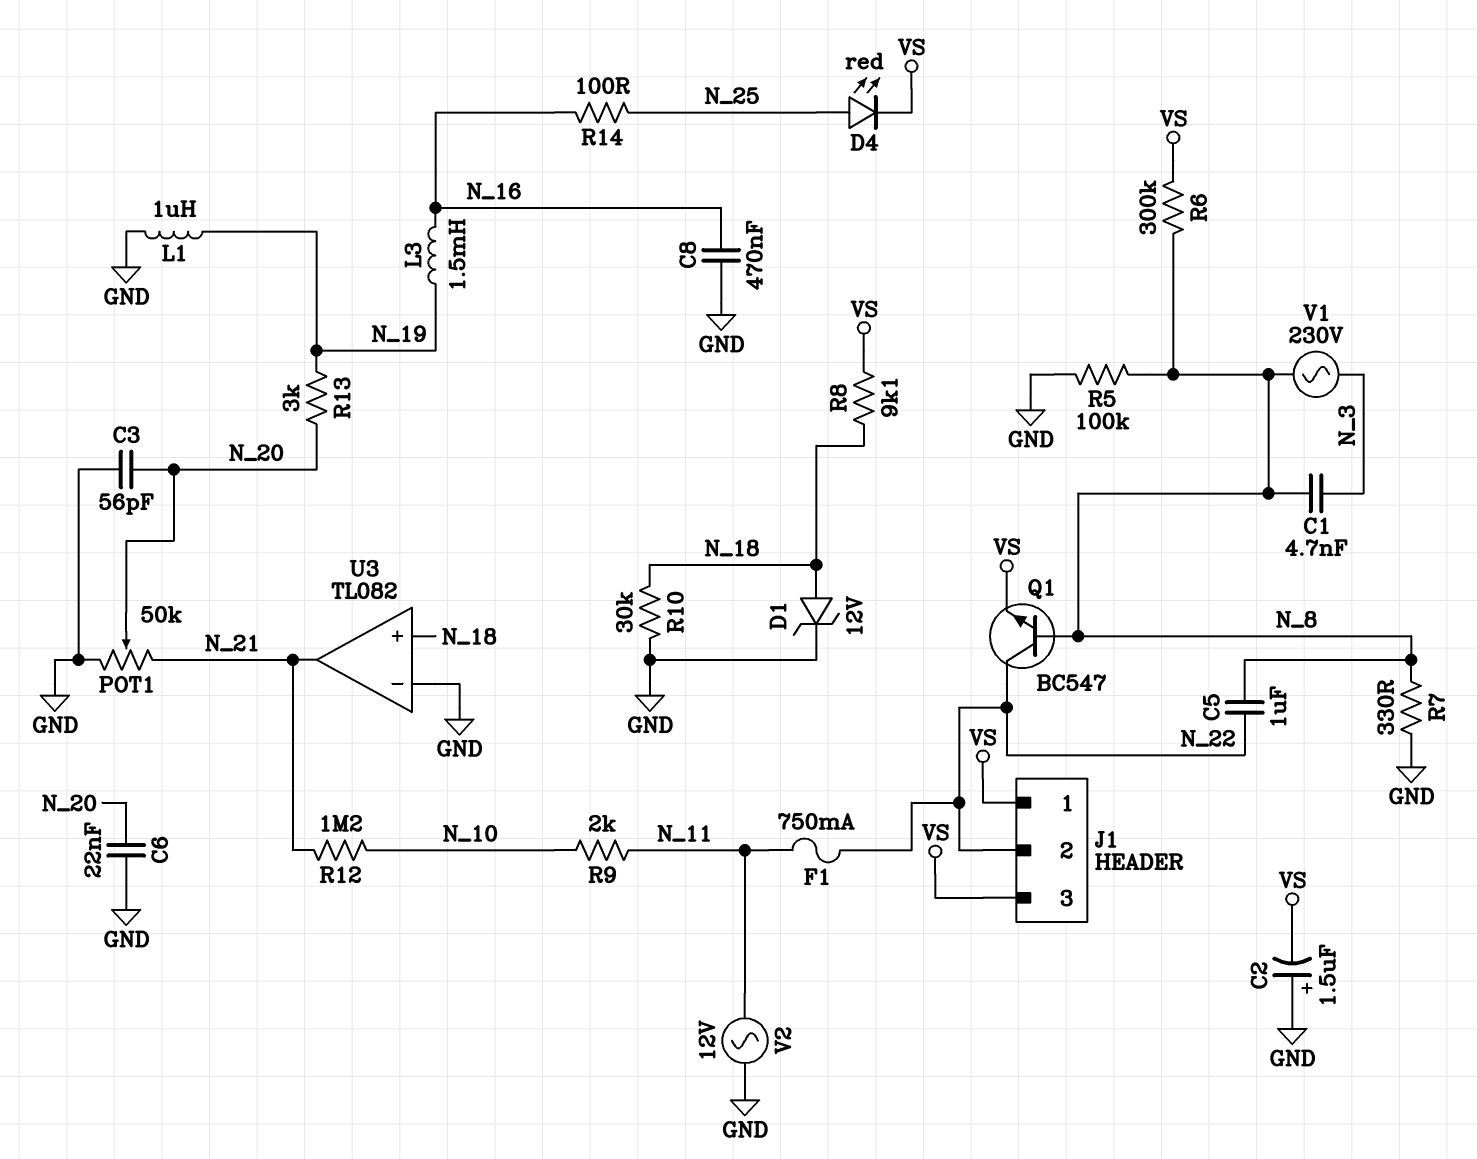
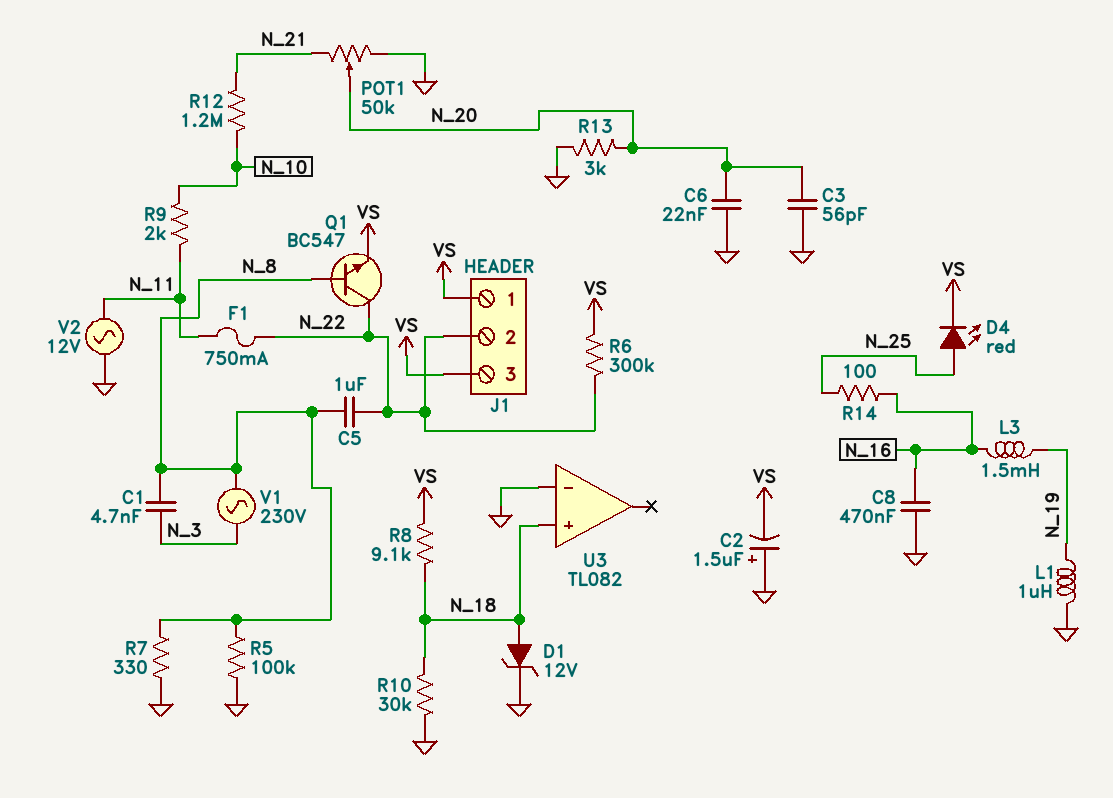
R6: 300k (N_8, VS) -> 300k (N_22, VS)
R13: 3k (N_19, N_20) -> 3k (GND, N_20)
U3 pin out: N_21 -> none

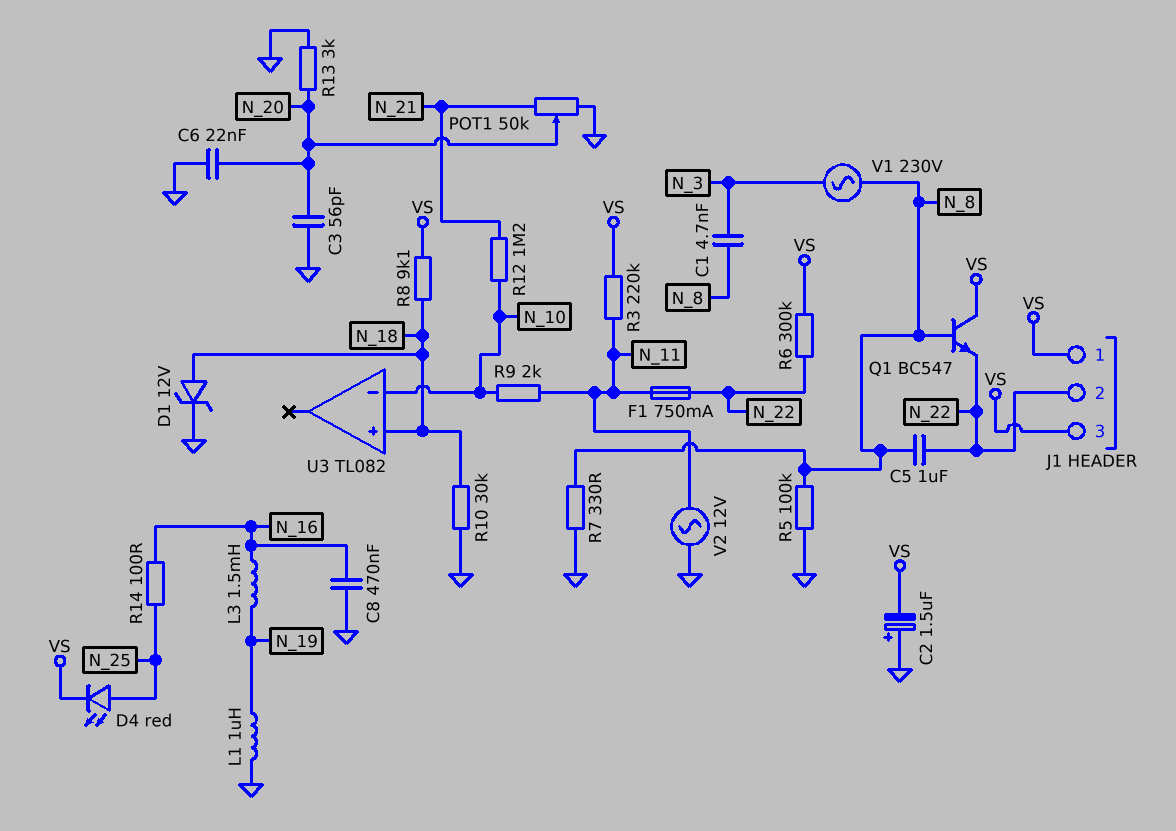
Q1: NPN BC547 (B N_8, C N_22, E VS) -> NPN BC547 (B N_8, C VS, E N_22)
R3: none -> 220k (N_11, VS)
U3 pin in-: GND -> N_10

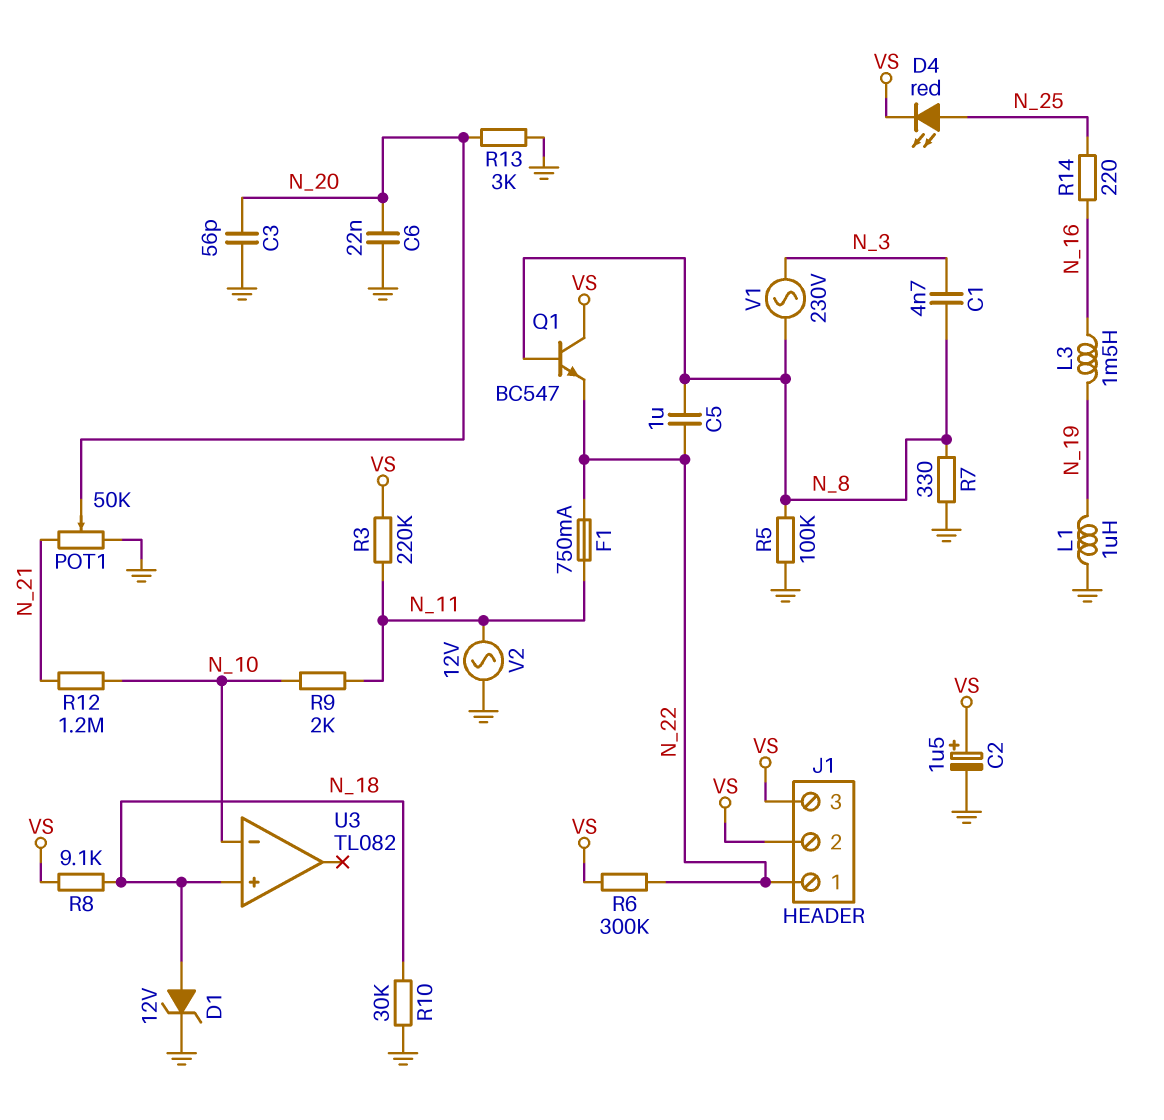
C2: 1.5uF (plus GND, minus VS) -> 1.5uF (plus VS, minus GND)
C8: 470nF (GND, N_16) -> none
J1 pin 1: VS -> N_22
J1 pin 2: N_22 -> VS
R14: 100 (N_16, N_25) -> 220 (N_16, N_25)

